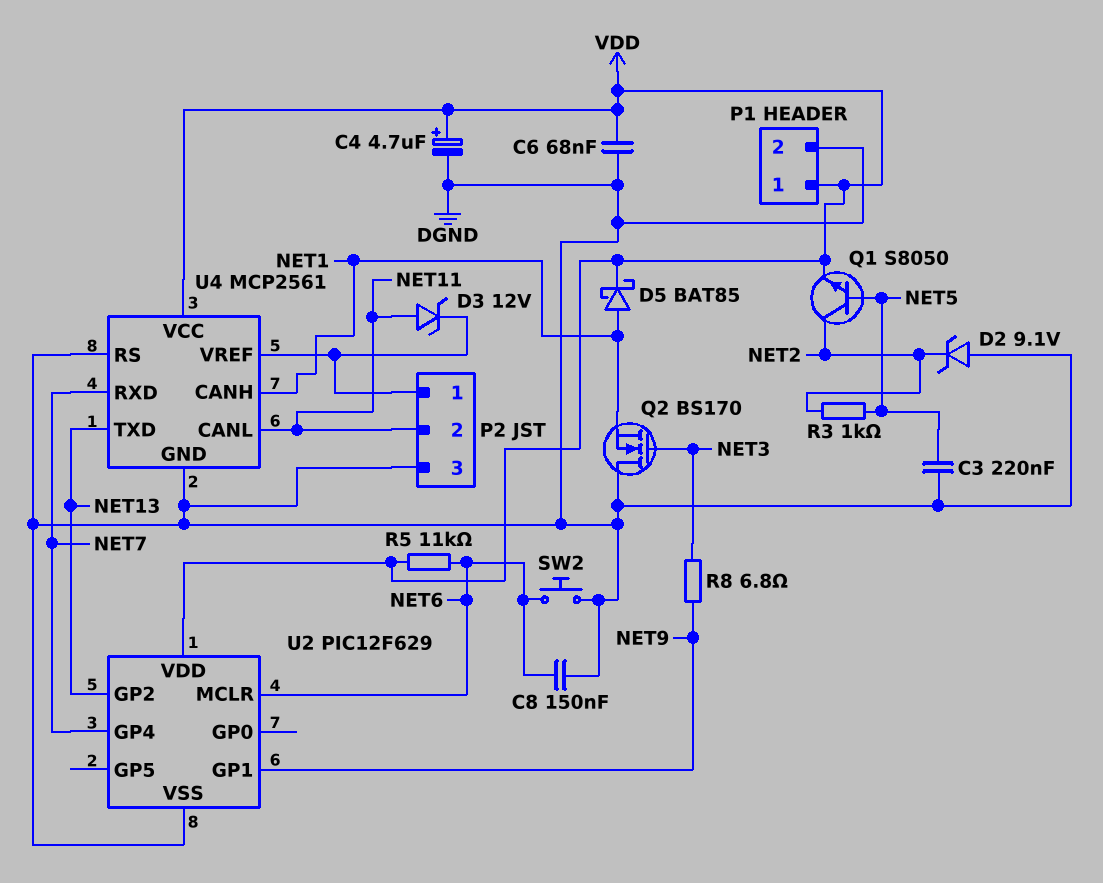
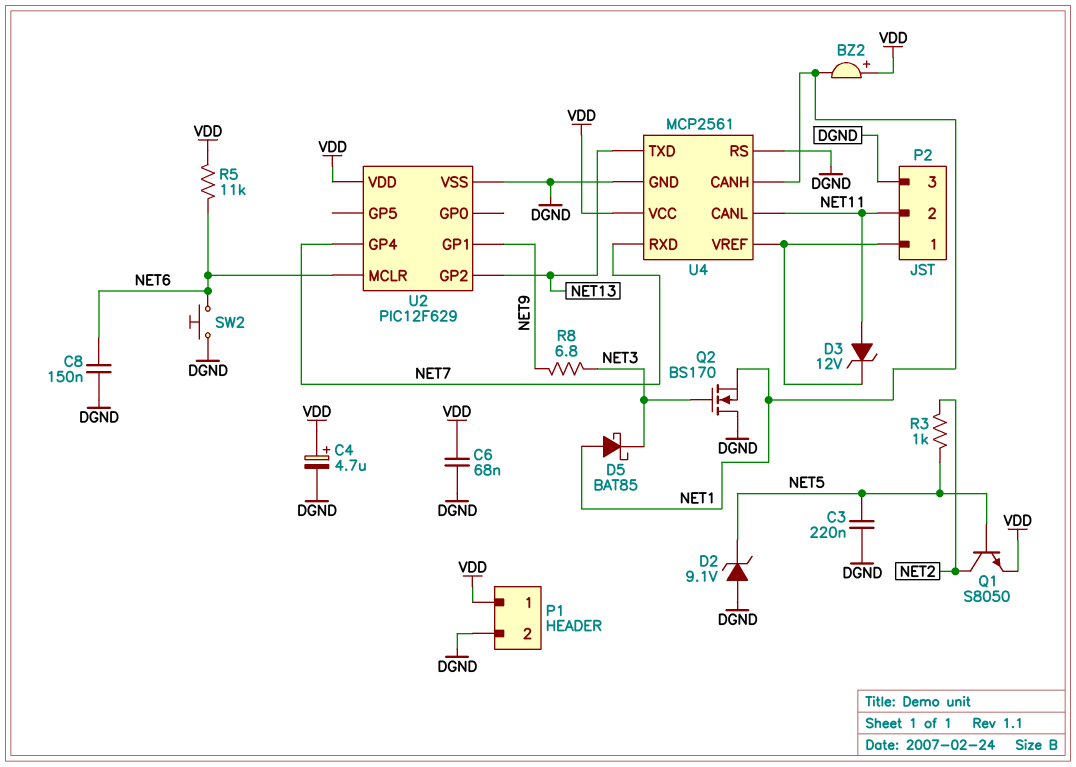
BZ2: none -> buzzer (plus VDD, minus NET1)
D2: zener 9.1V (A DGND, K NET2) -> zener 9.1V (A DGND, K NET5)
D5: schottky BAT85 (A NET1, K VDD) -> schottky BAT85 (A NET1, K NET3)

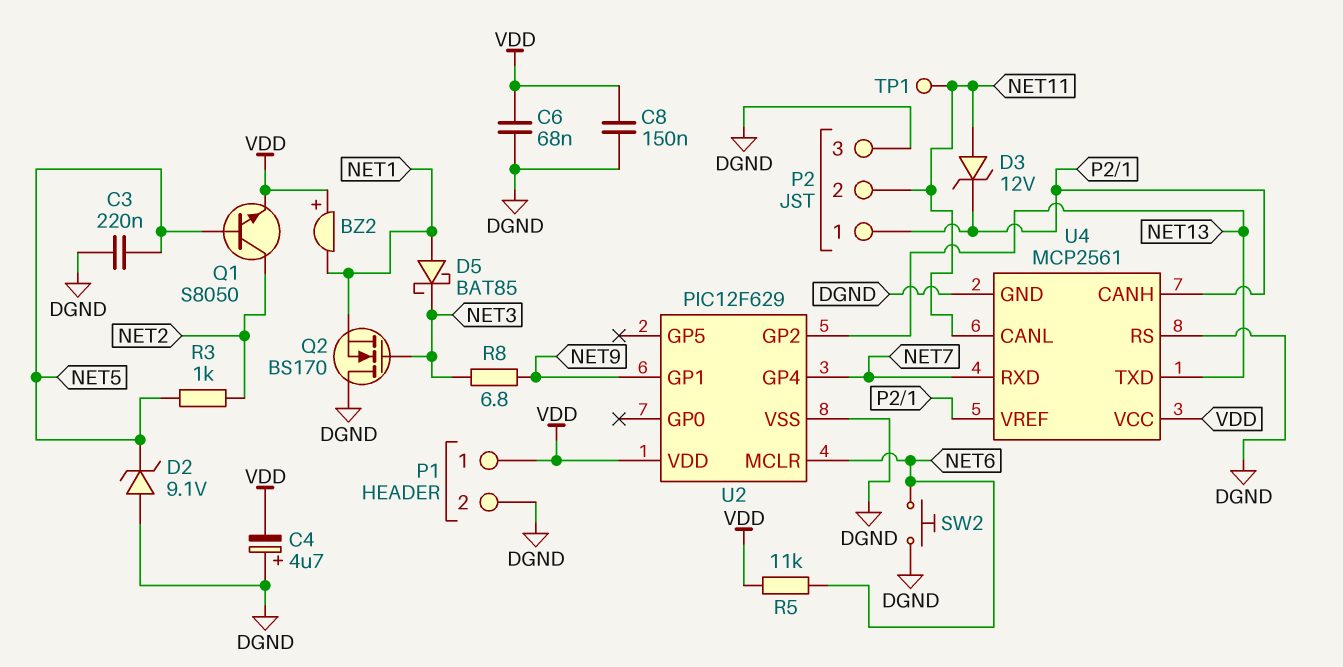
C4: 4.7uF (plus VDD, minus DGND) -> 4.7uF (plus DGND, minus VDD)
C8: 150nF (DGND, NET6) -> 150nF (DGND, VDD)
TP1: none -> test point (NET11)
U4 pin CANH: NET1 -> P2/1

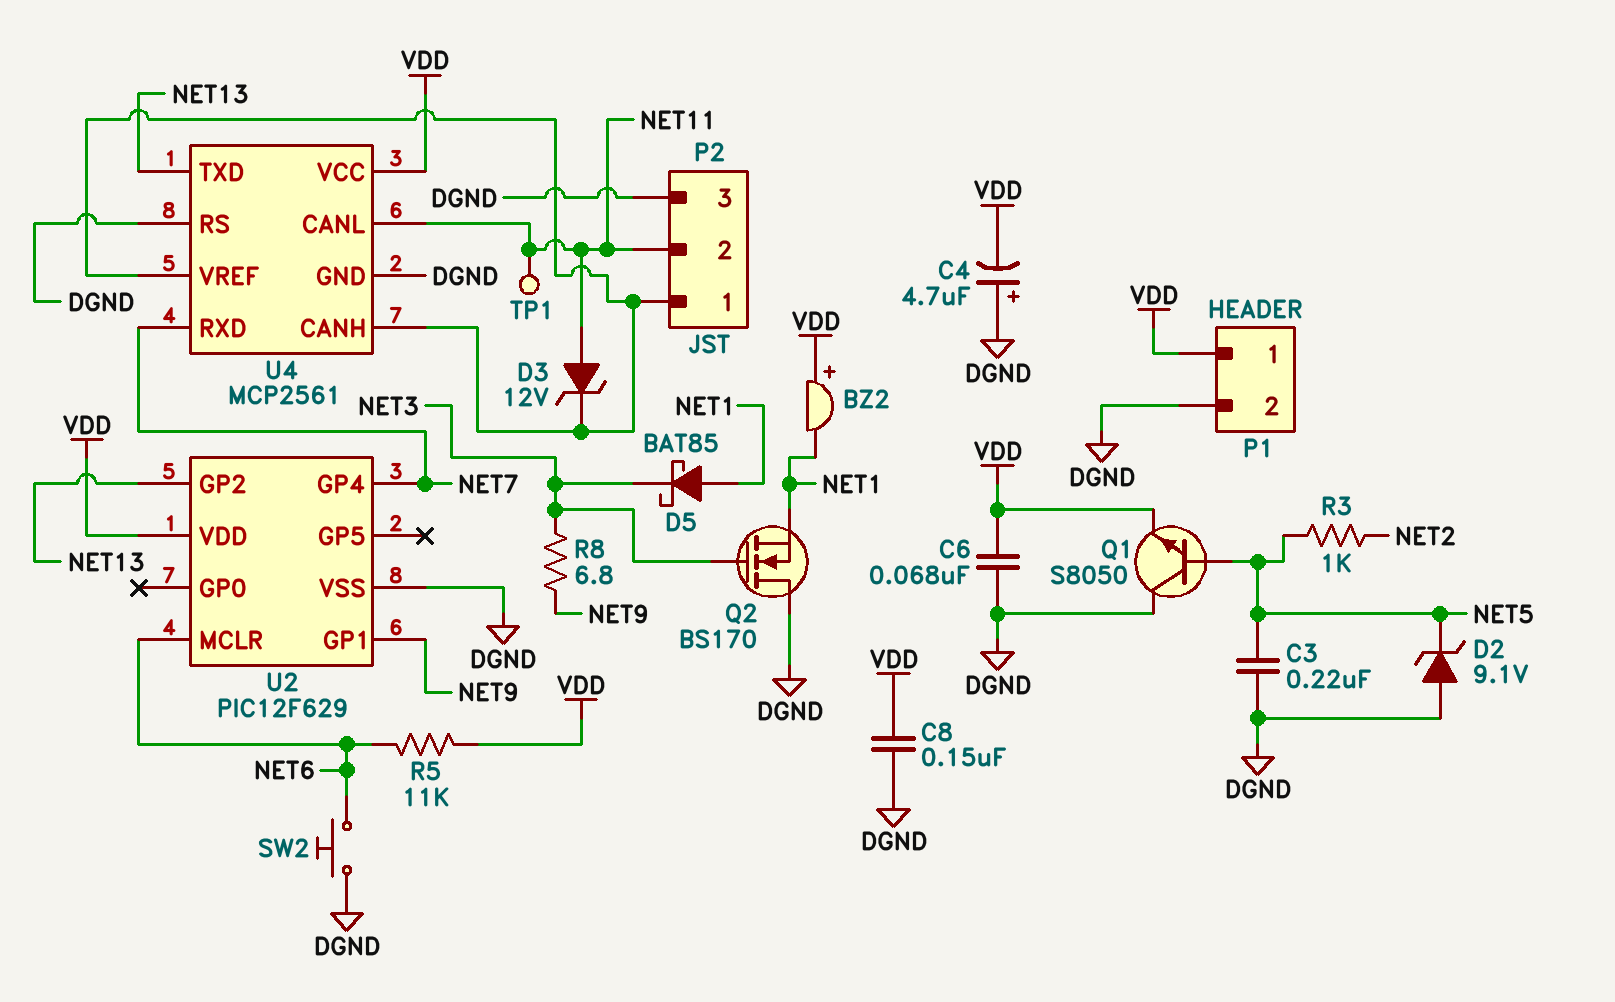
Q1: NPN S8050 (B NET5, C NET2, E VDD) -> NPN S8050 (B NET5, C DGND, E VDD)

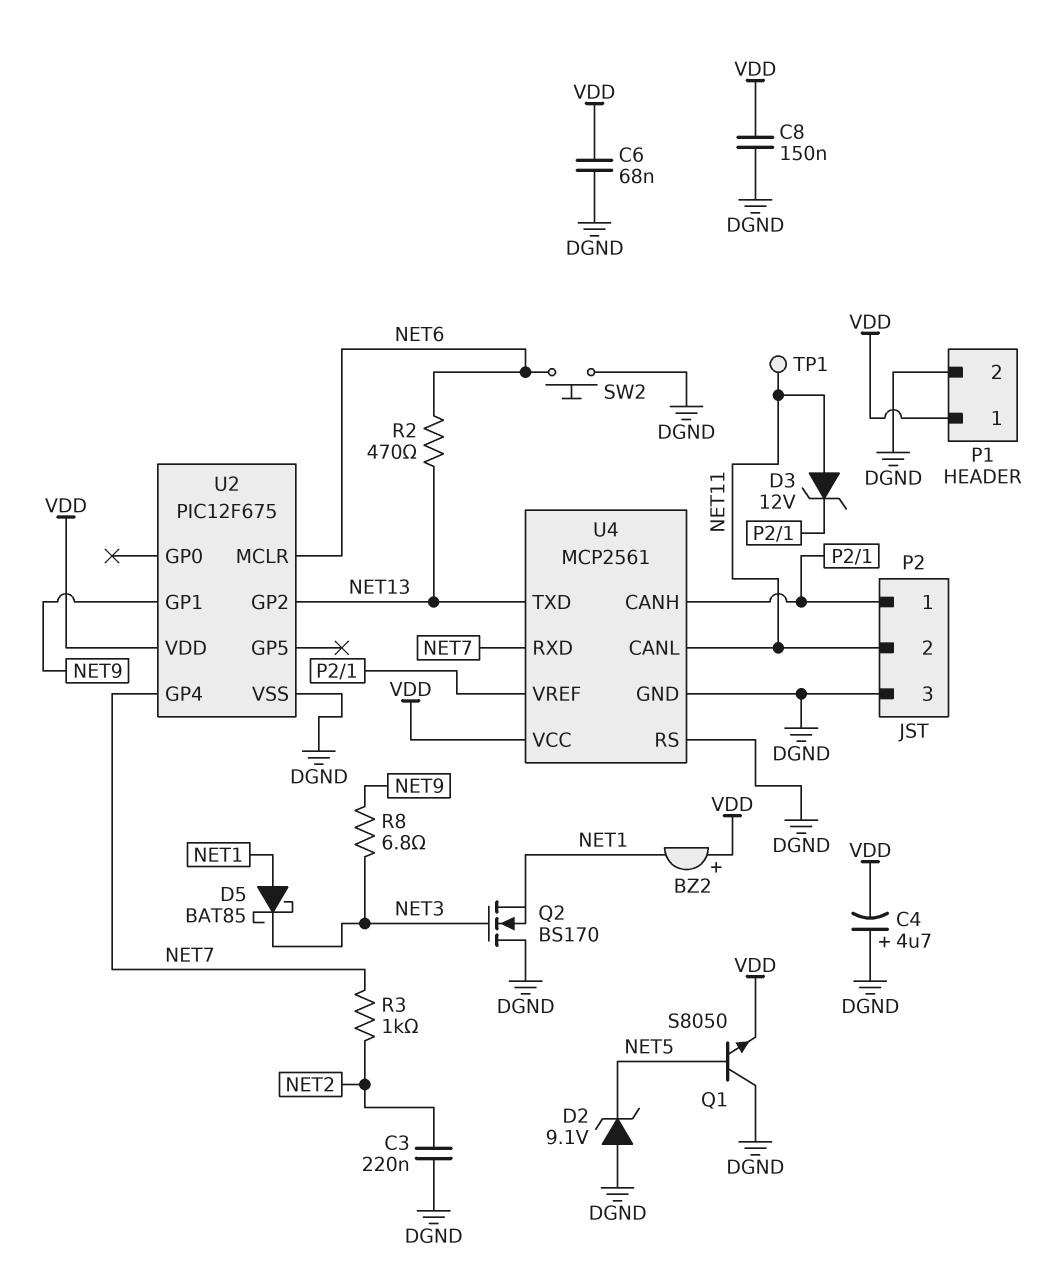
C3: 220nF (DGND, NET5) -> 220nF (DGND, NET2)
R2: none -> 470 (NET6, NET13)
R3: 1k (NET2, NET5) -> 1k (NET2, NET7)
R5: 11k (NET6, VDD) -> none
U2: PIC12F629 -> PIC12F675

